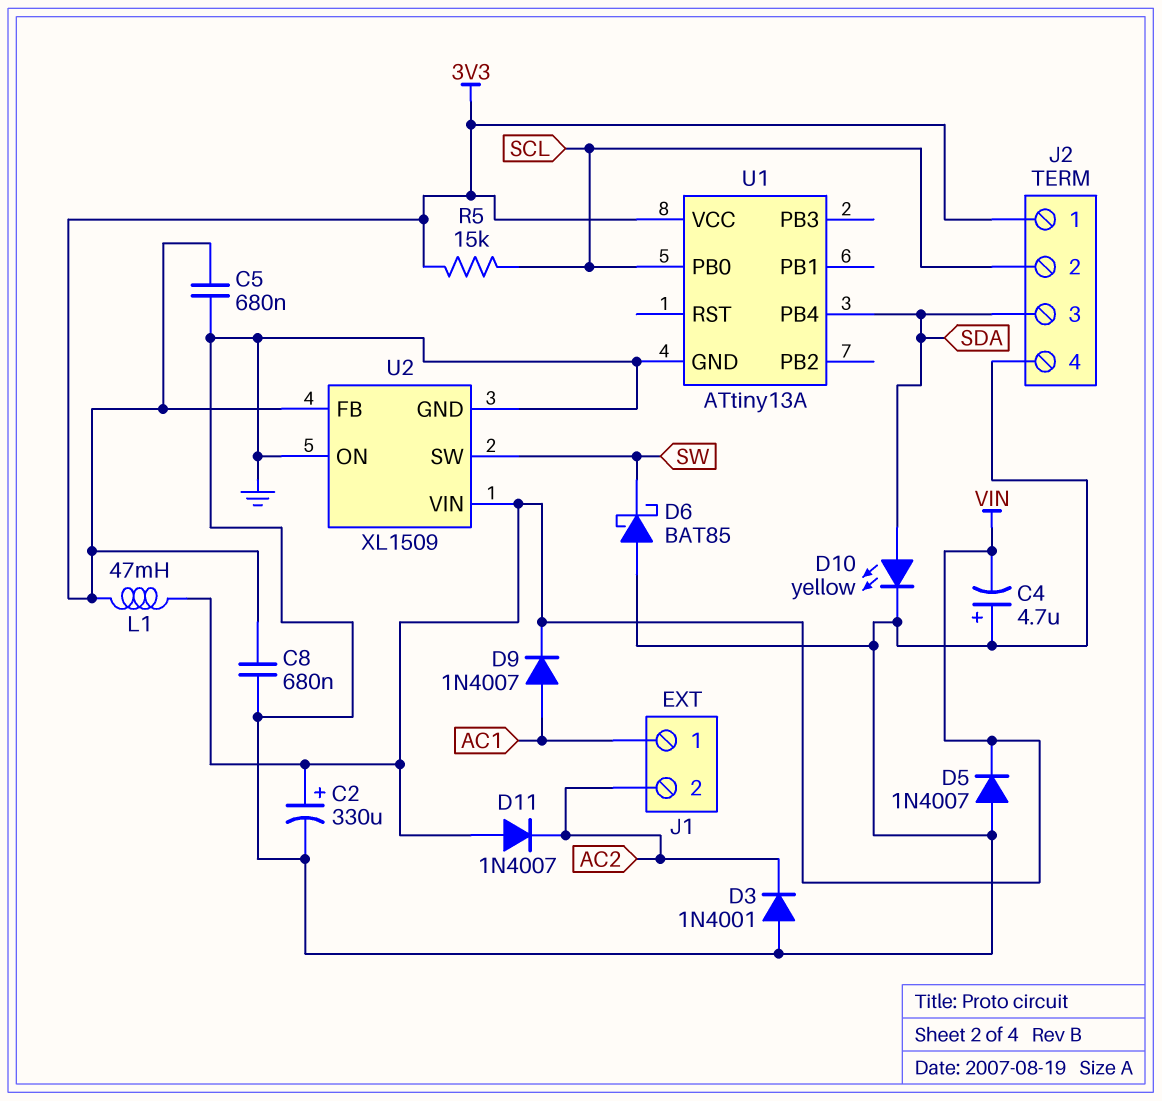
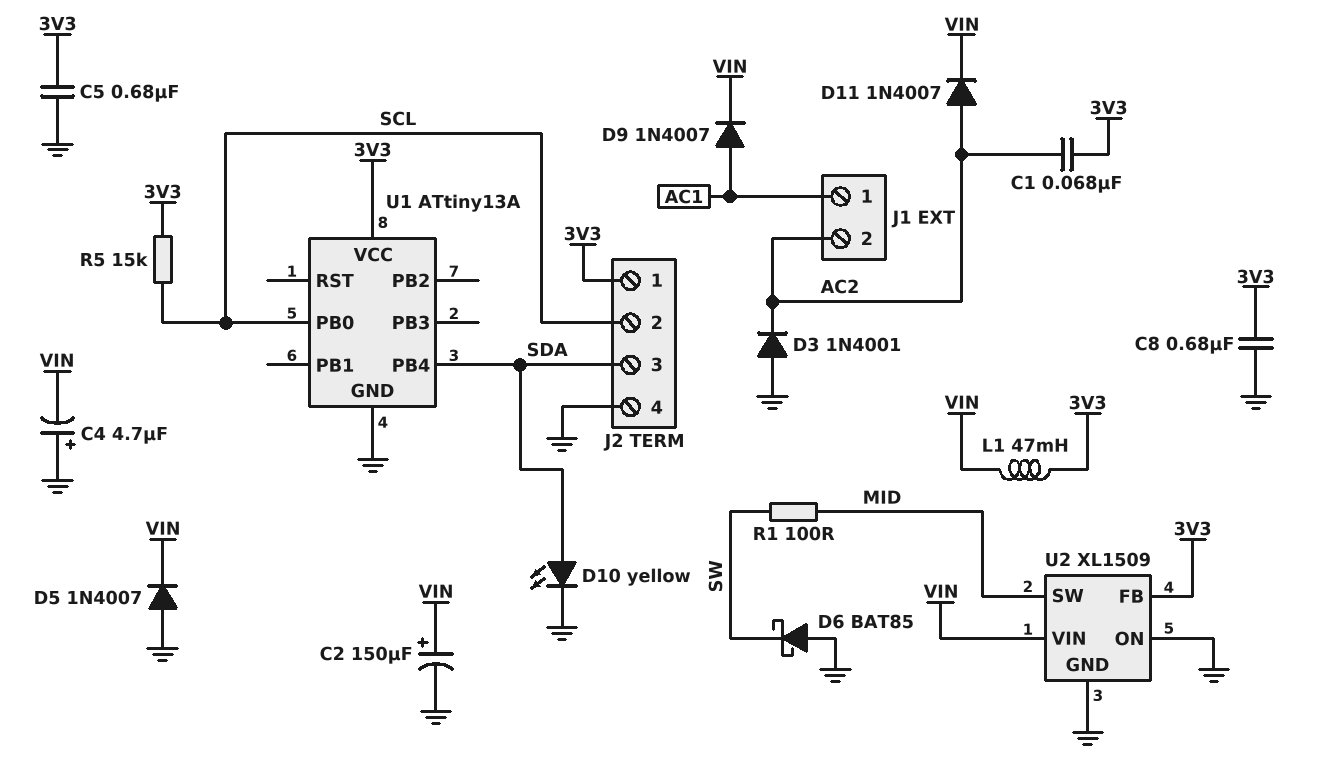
C1: none -> 68nF (3V3, AC2)
C2: 330uF (plus VIN, minus GND) -> 150uF (plus VIN, minus GND)
D11: diode 1N4007 (A VIN, K AC2) -> diode 1N4007 (A AC2, K VIN)
R1: none -> 100 (MID, SW)
U2 pin SW: SW -> MID

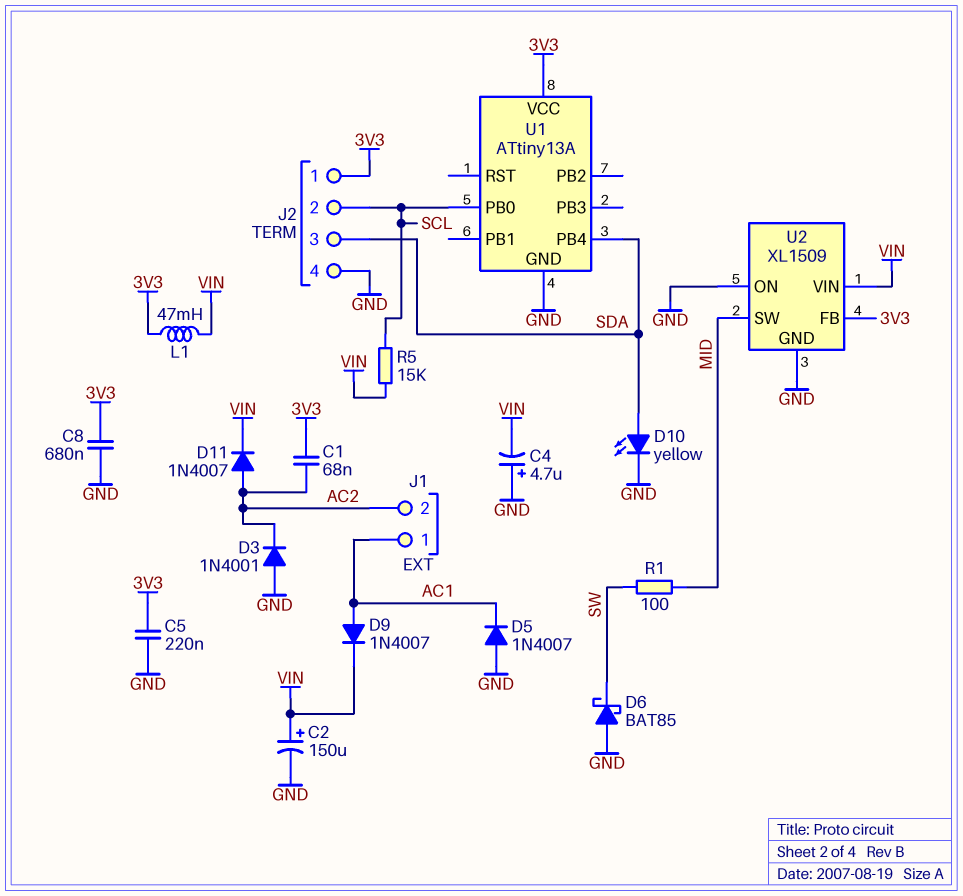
C5: 680nF (3V3, GND) -> 220nF (3V3, GND)
D5: diode 1N4007 (A GND, K VIN) -> diode 1N4007 (A GND, K AC1)
R5: 15k (3V3, SCL) -> 15k (SCL, VIN)

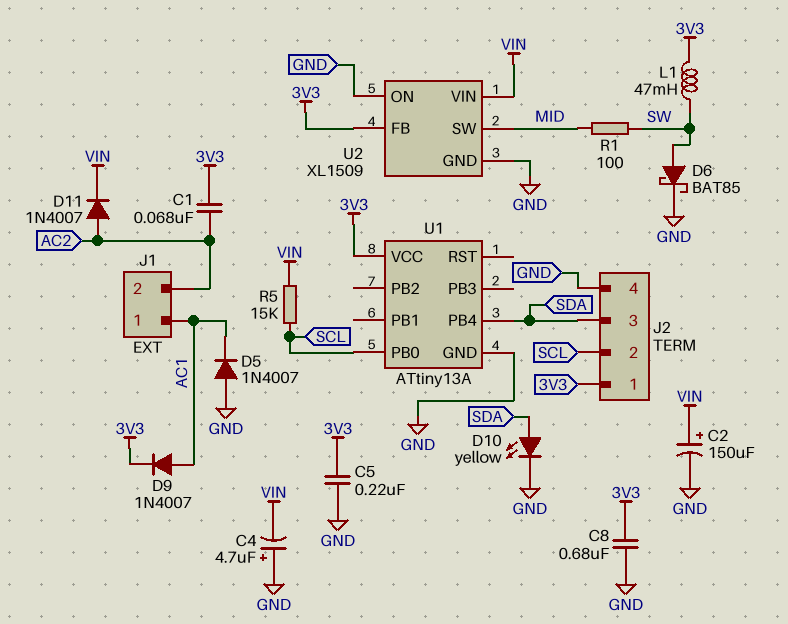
D3: diode 1N4001 (A GND, K AC2) -> none
D6: schottky BAT85 (A GND, K SW) -> schottky BAT85 (A SW, K GND)
D9: diode 1N4007 (A AC1, K VIN) -> diode 1N4007 (A AC1, K 3V3)
L1: 47mH (3V3, VIN) -> 47mH (3V3, SW)

